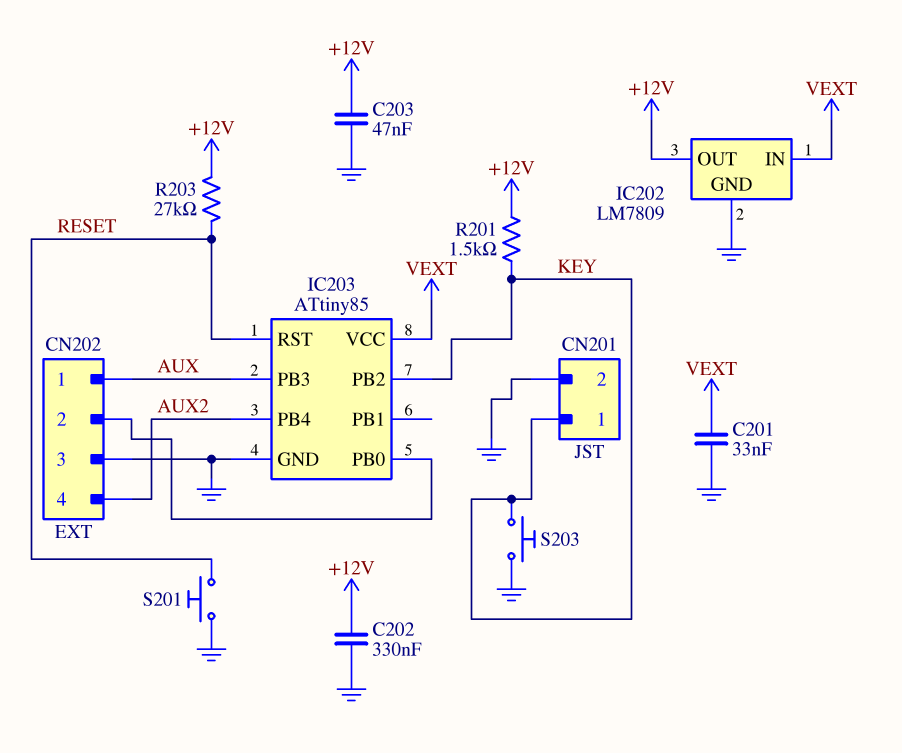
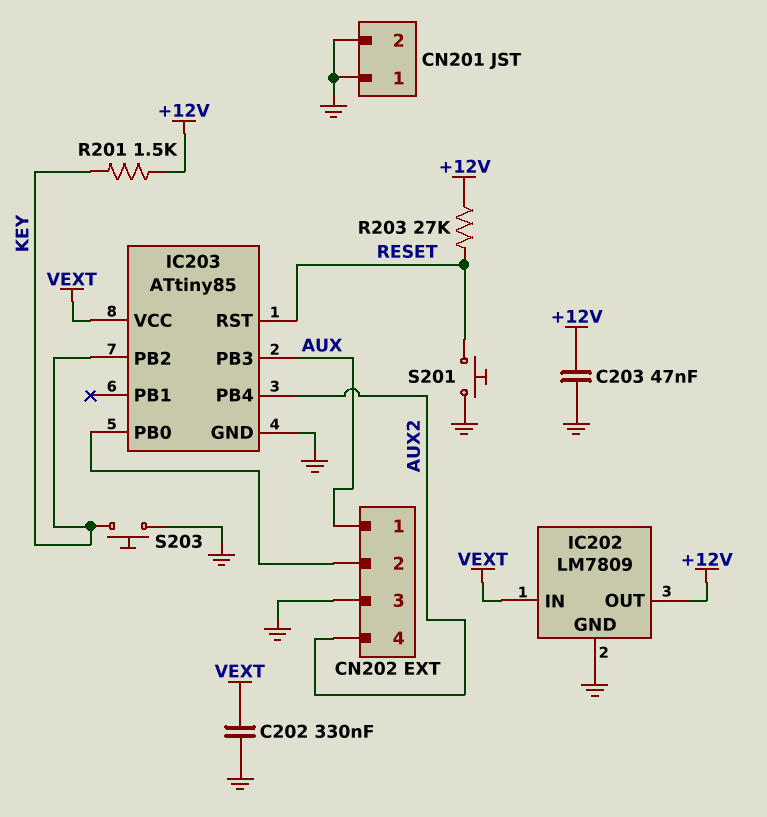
C201: 33nF (GND, VEXT) -> none
C202: 330nF (+12V, GND) -> 330nF (GND, VEXT)
CN201 pin 1: KEY -> GND

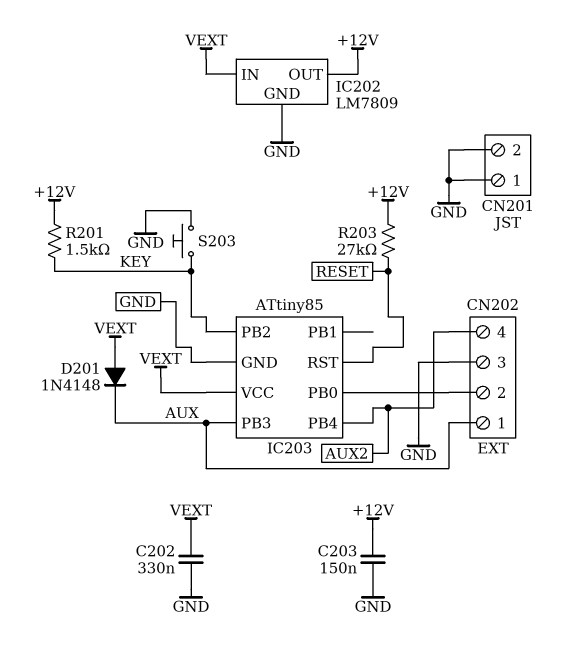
C203: 47nF (+12V, GND) -> 150nF (+12V, GND)
D201: none -> diode 1N4148 (A VEXT, K AUX)
S201: button (GND, RESET) -> none

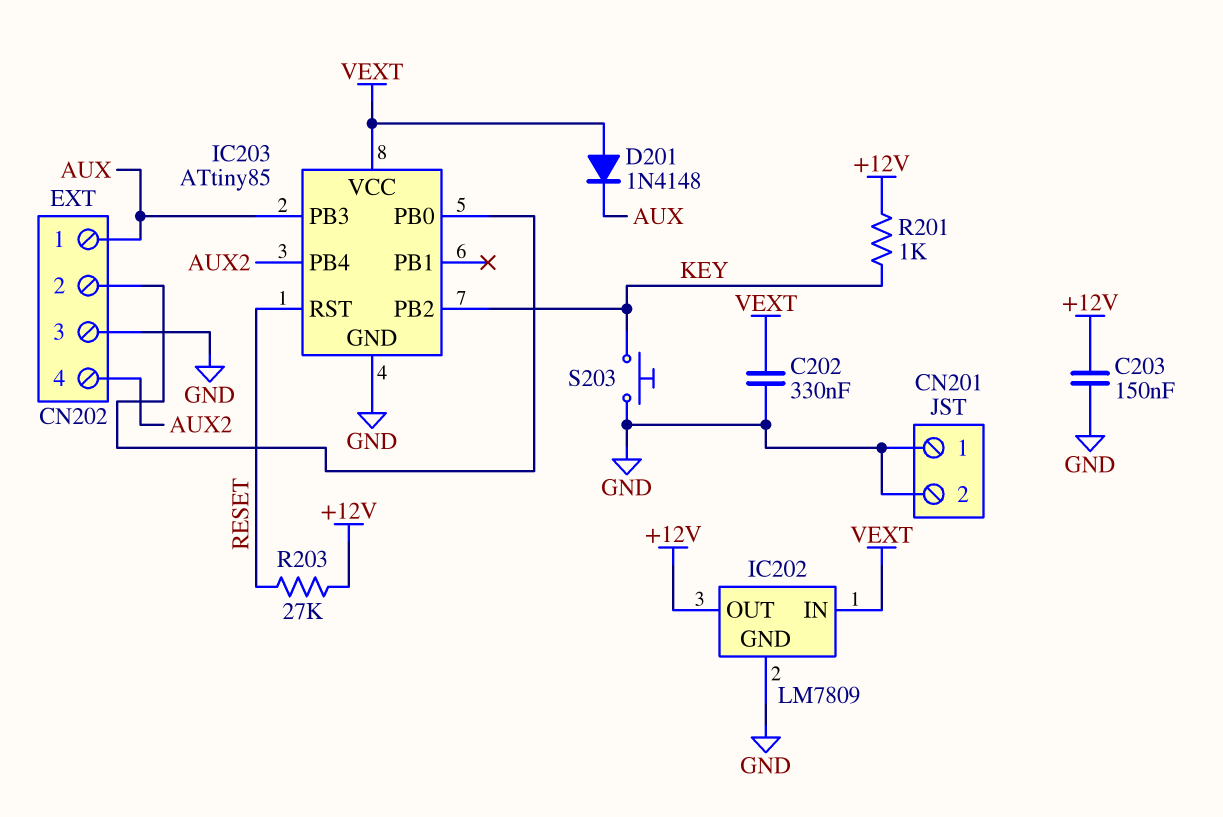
R201: 1.5k (+12V, KEY) -> 1k (+12V, KEY)

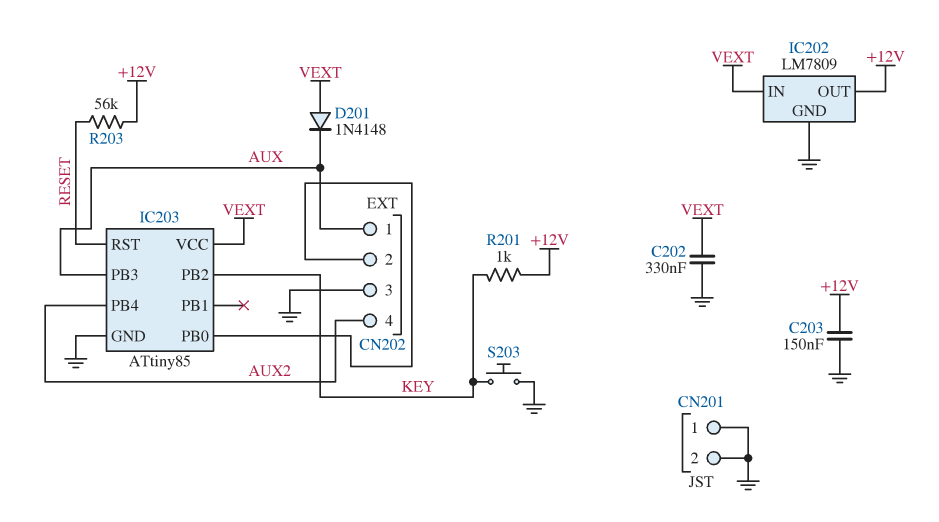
R203: 27k (+12V, RESET) -> 56k (+12V, RESET)

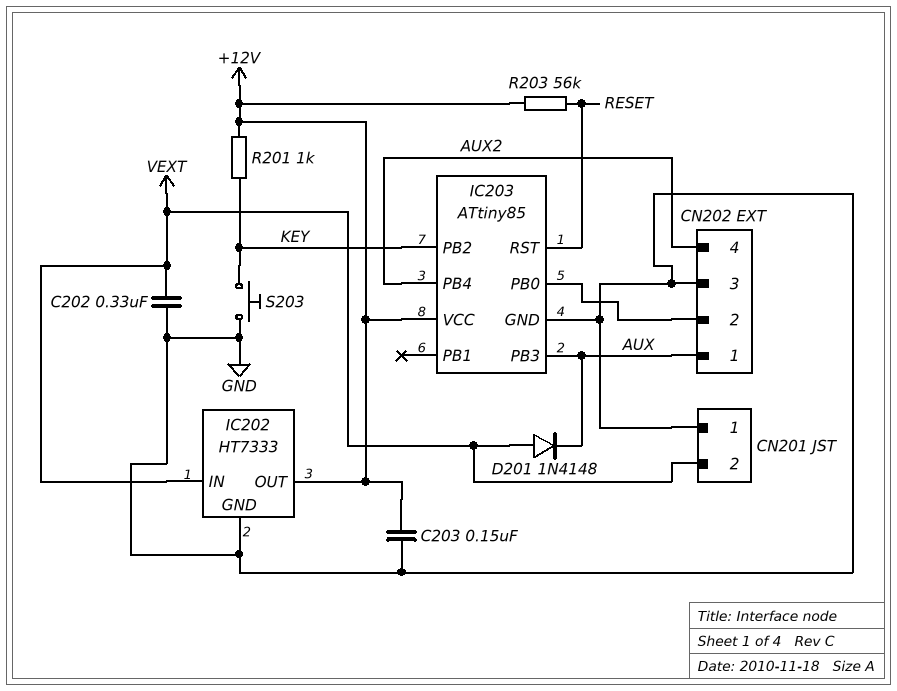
CN201 pin 2: GND -> VEXT
IC202: LM7809 -> HT7333
IC203 pin VCC: VEXT -> +12V

